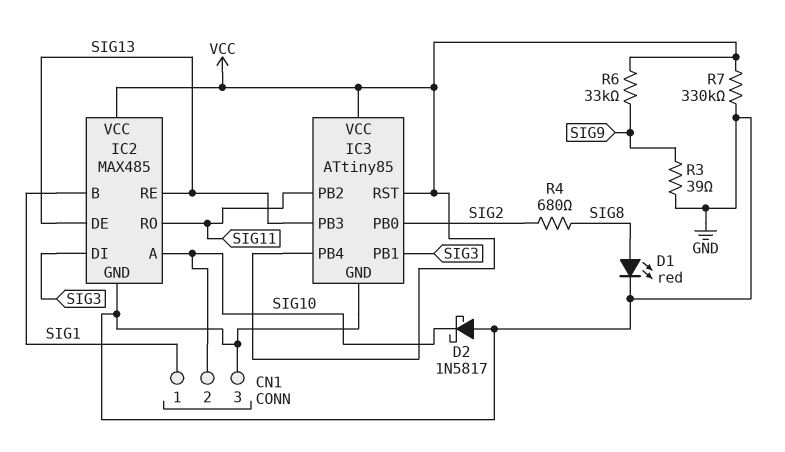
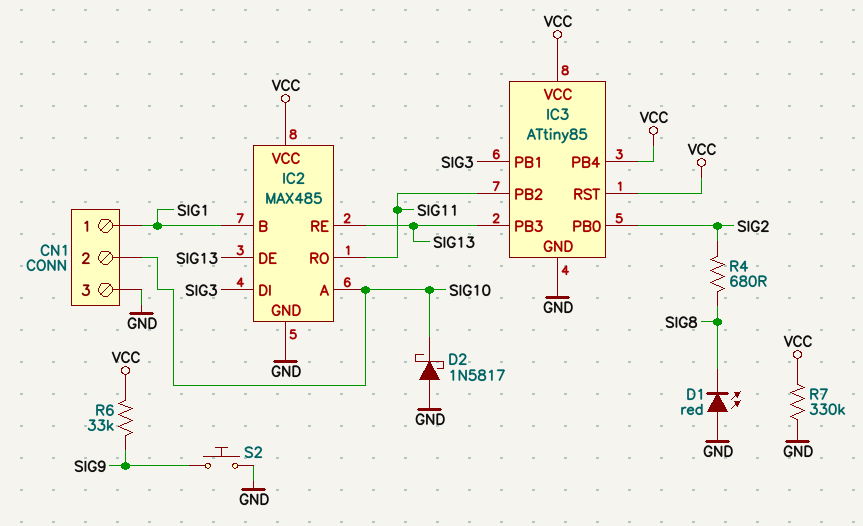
D1: LED red (A SIG8, K GND) -> LED red (A GND, K SIG8)
R3: 39 (GND, SIG9) -> none
S2: none -> button (GND, SIG9)

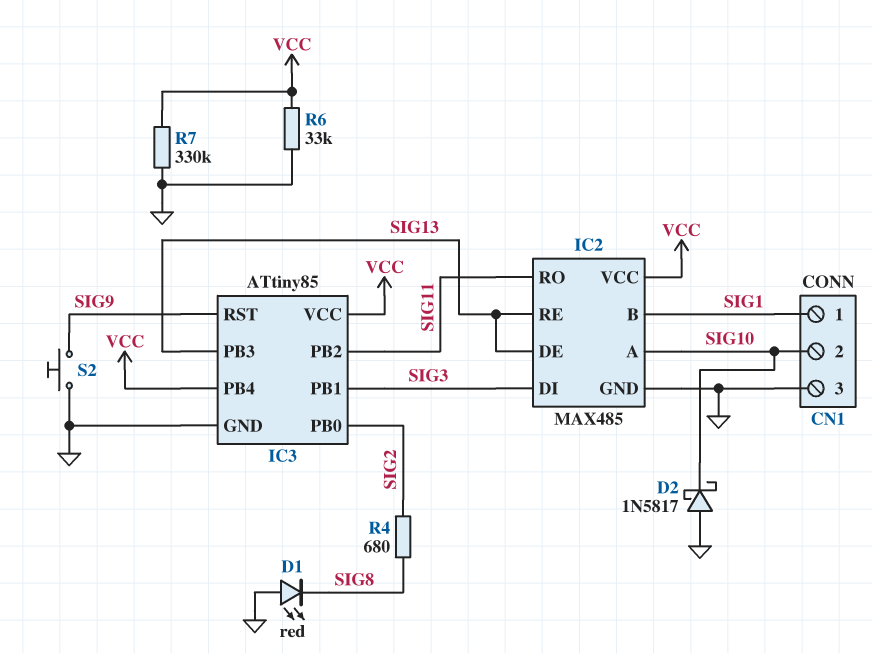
IC3 pin RST: VCC -> SIG9
R6: 33k (SIG9, VCC) -> 33k (GND, VCC)

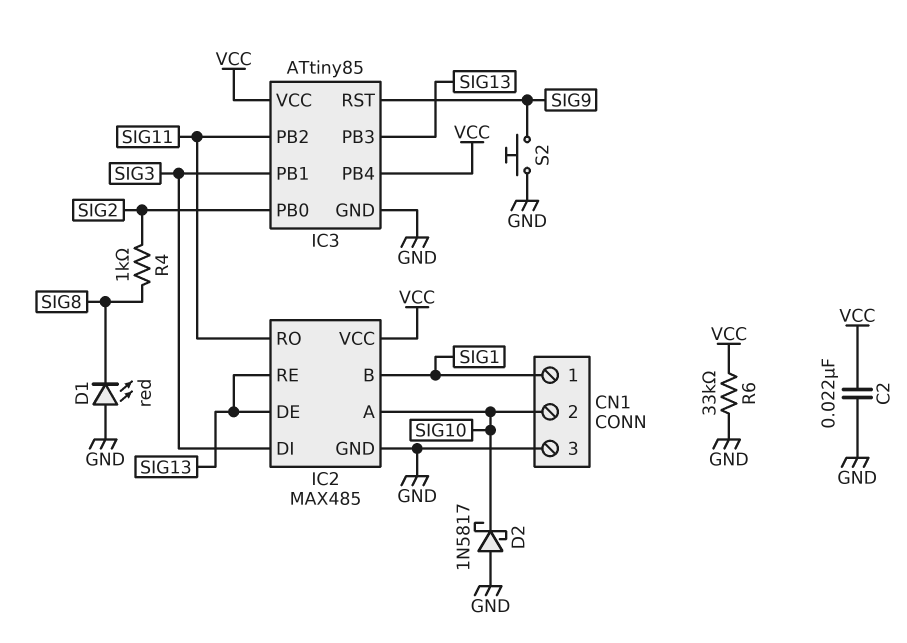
C2: none -> 22nF (GND, VCC)
R4: 680 (SIG2, SIG8) -> 1k (SIG2, SIG8)
R7: 330k (GND, VCC) -> none

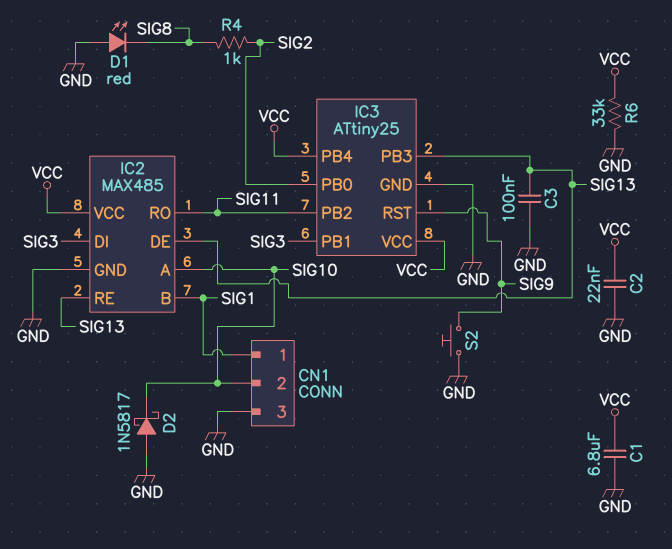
C1: none -> 6.8uF (GND, VCC)
C3: none -> 100nF (GND, SIG13)
IC3: ATtiny85 -> ATtiny25

